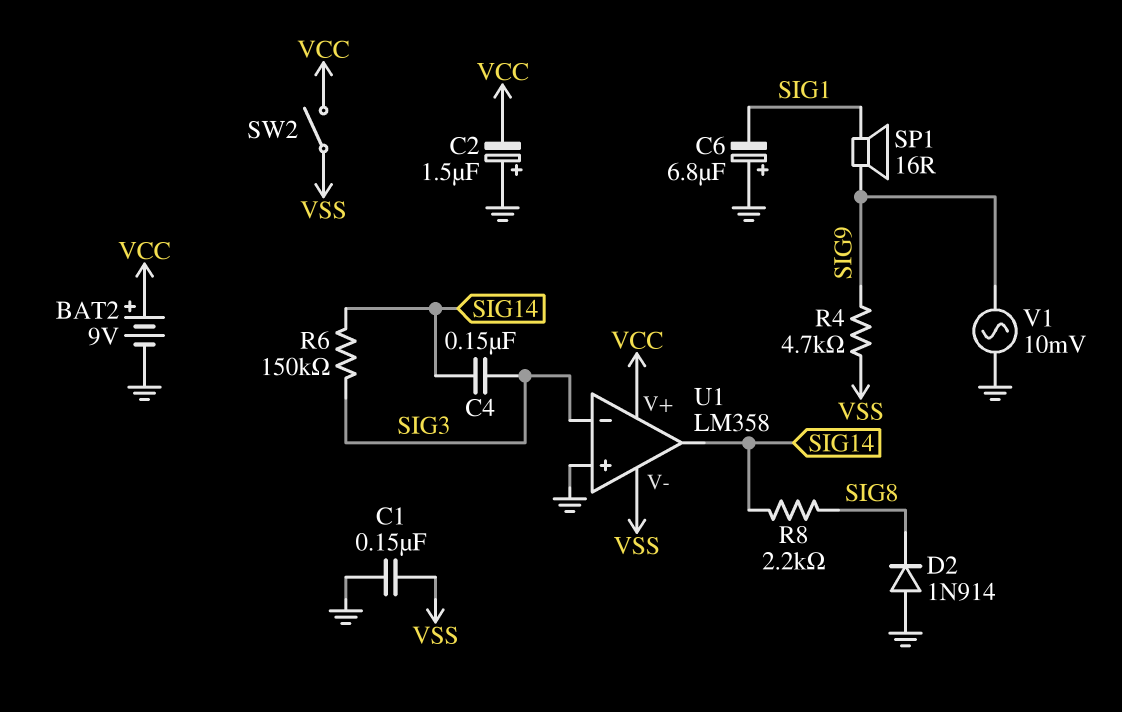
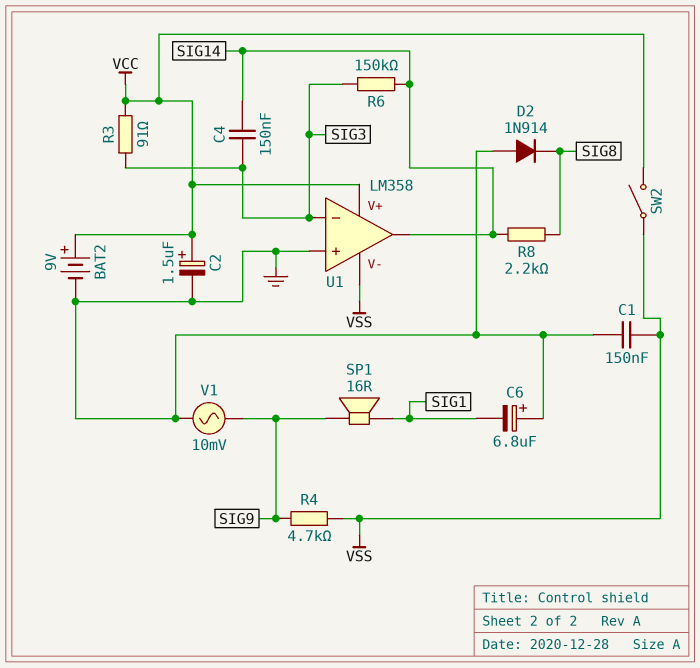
C2: 1.5uF (plus GND, minus VCC) -> 1.5uF (plus VCC, minus GND)
R3: none -> 91 (SIG3, VCC)

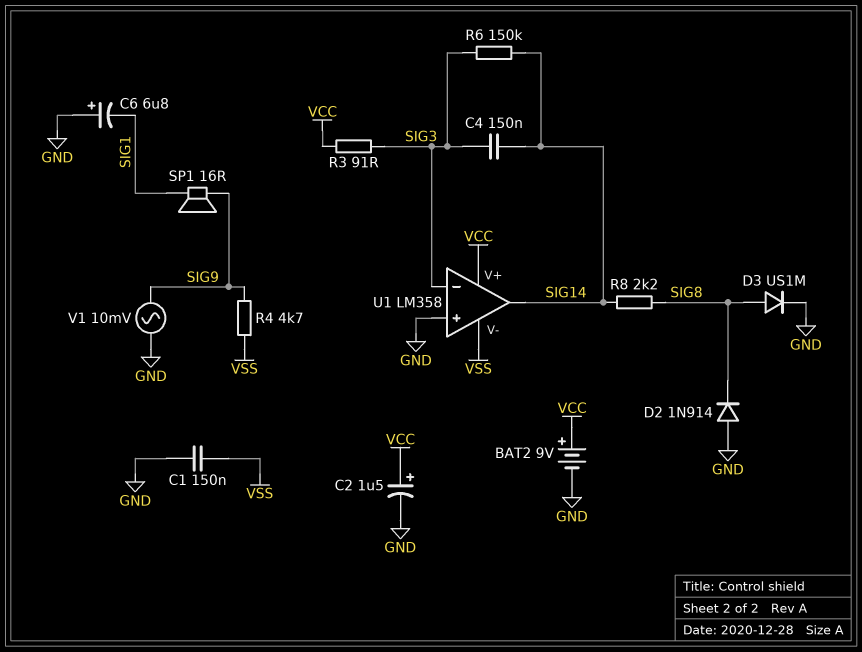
D3: none -> diode US1M (A SIG8, K GND)
SW2: switch (VCC, VSS) -> none

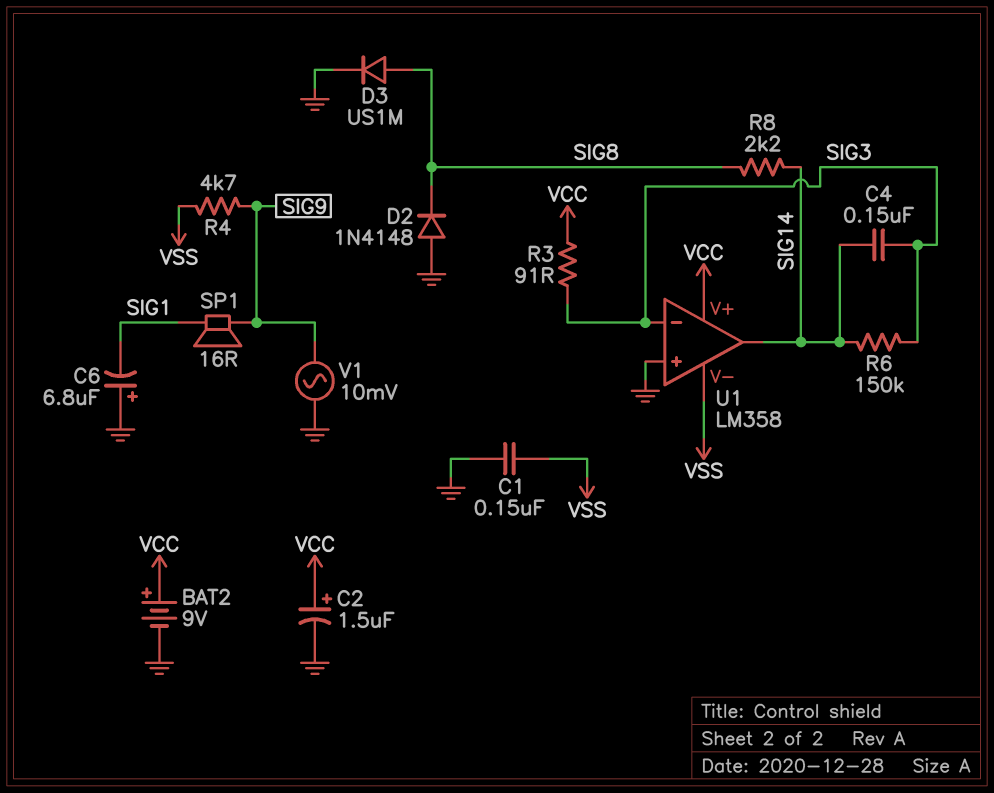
D2: diode 1N914 (A GND, K SIG8) -> diode 1N4148 (A GND, K SIG8)

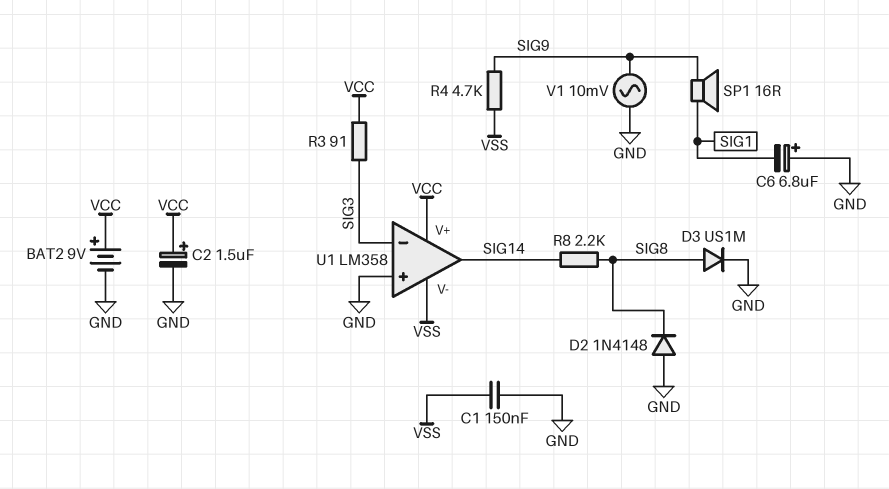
C4: 150nF (SIG3, SIG14) -> none
R6: 150k (SIG3, SIG14) -> none

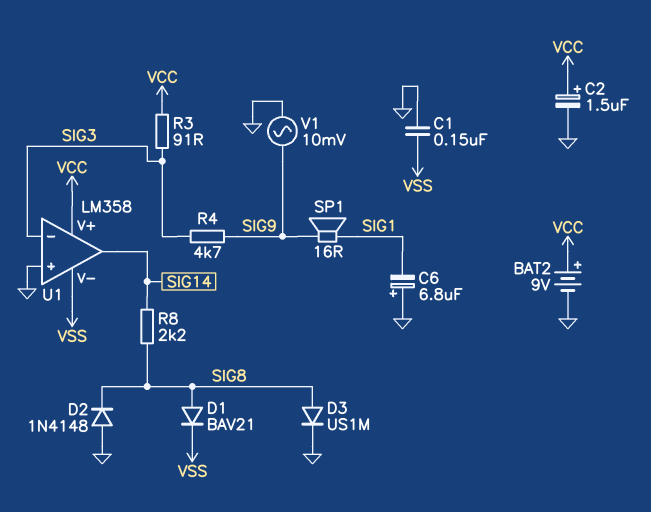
D1: none -> diode BAV21 (A SIG8, K VSS)
R4: 4.7k (SIG9, VSS) -> 4.7k (SIG3, SIG9)

